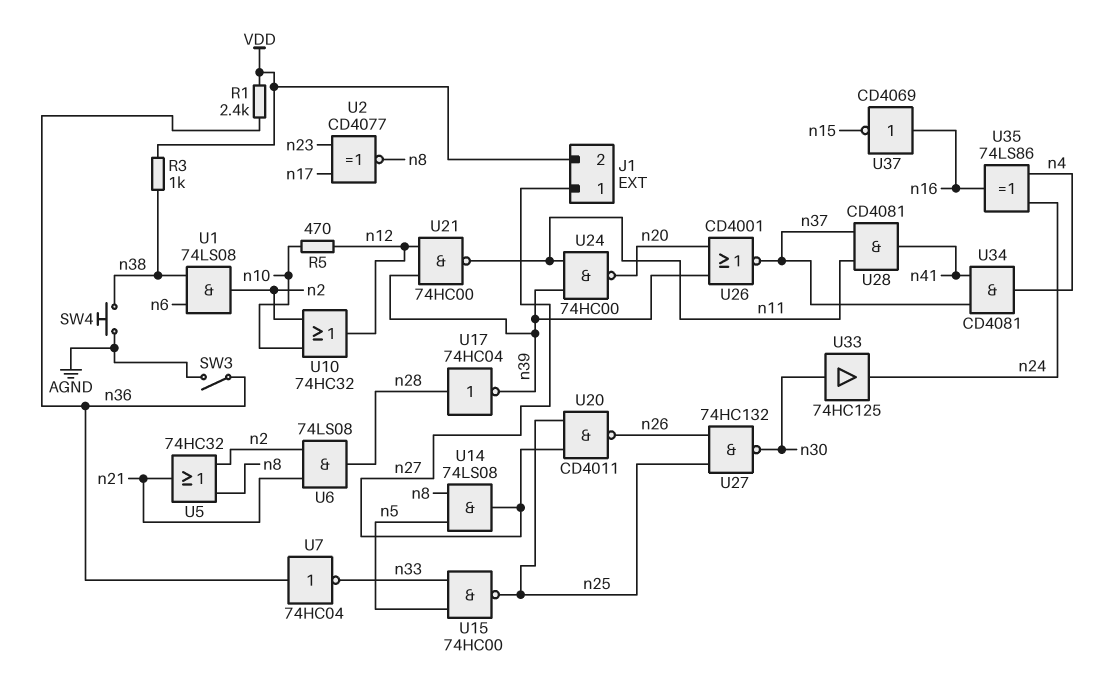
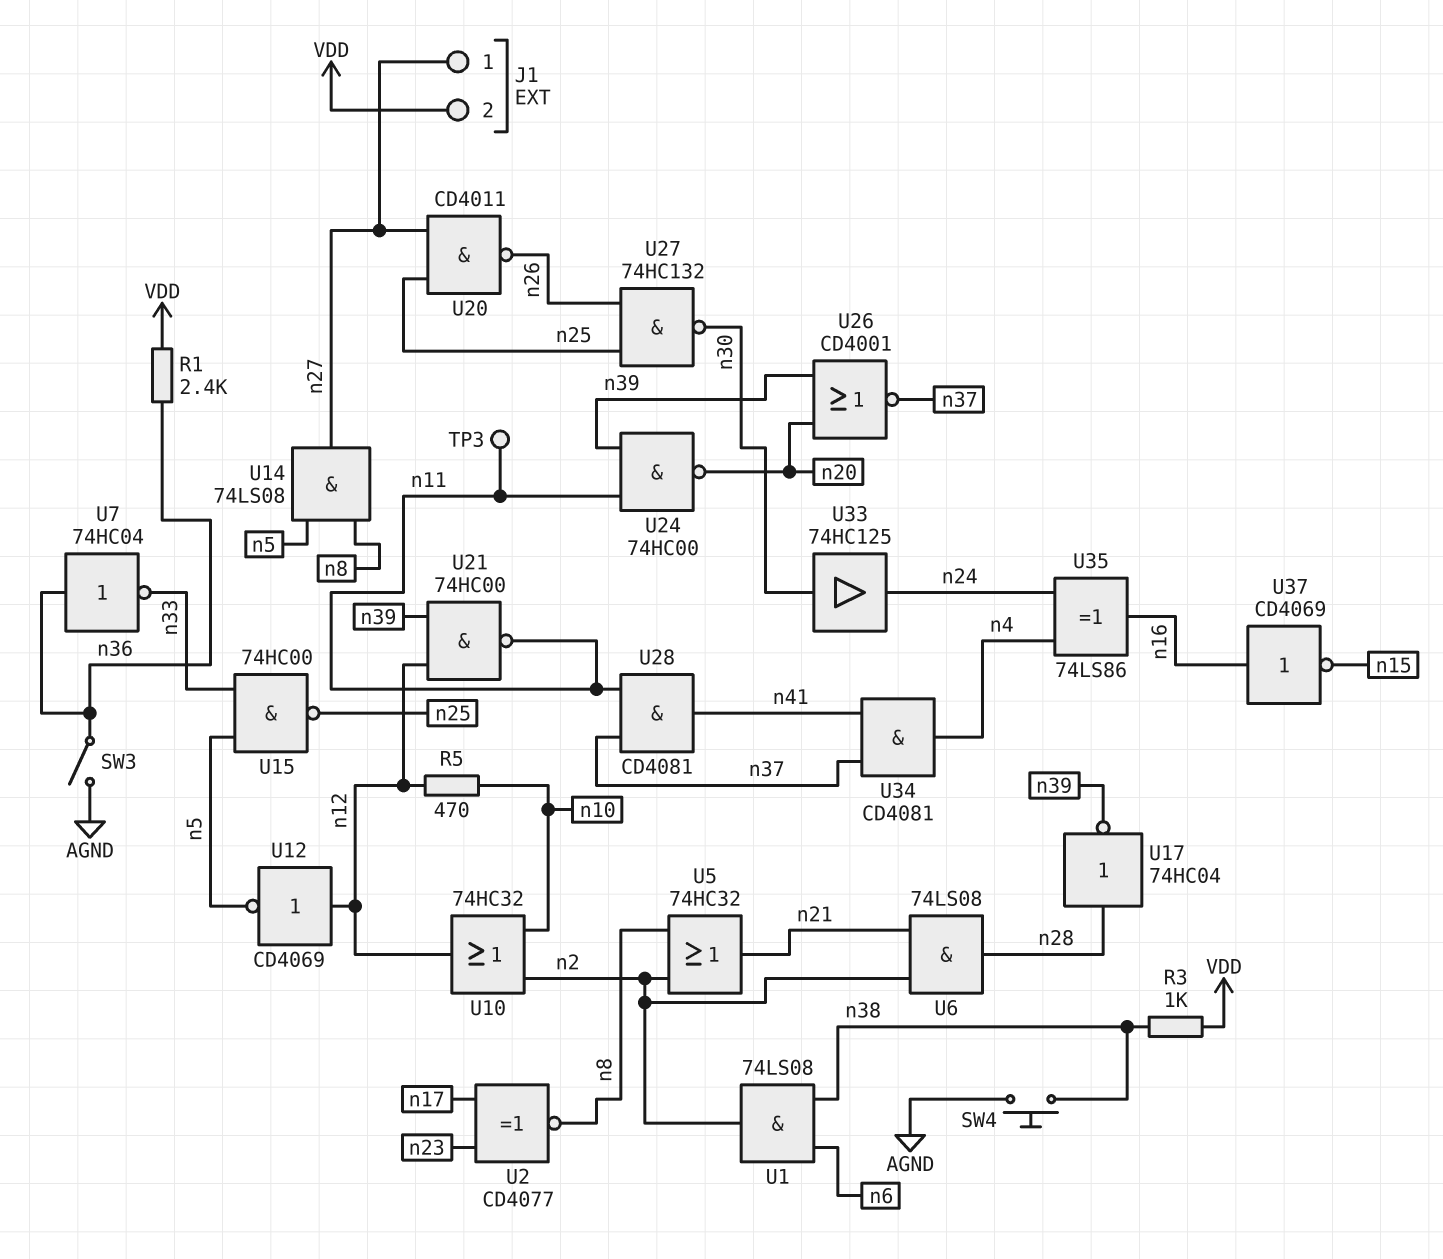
TP3: none -> test point (n11)
U12: none -> NOT CD4069 (in n12, out n5)

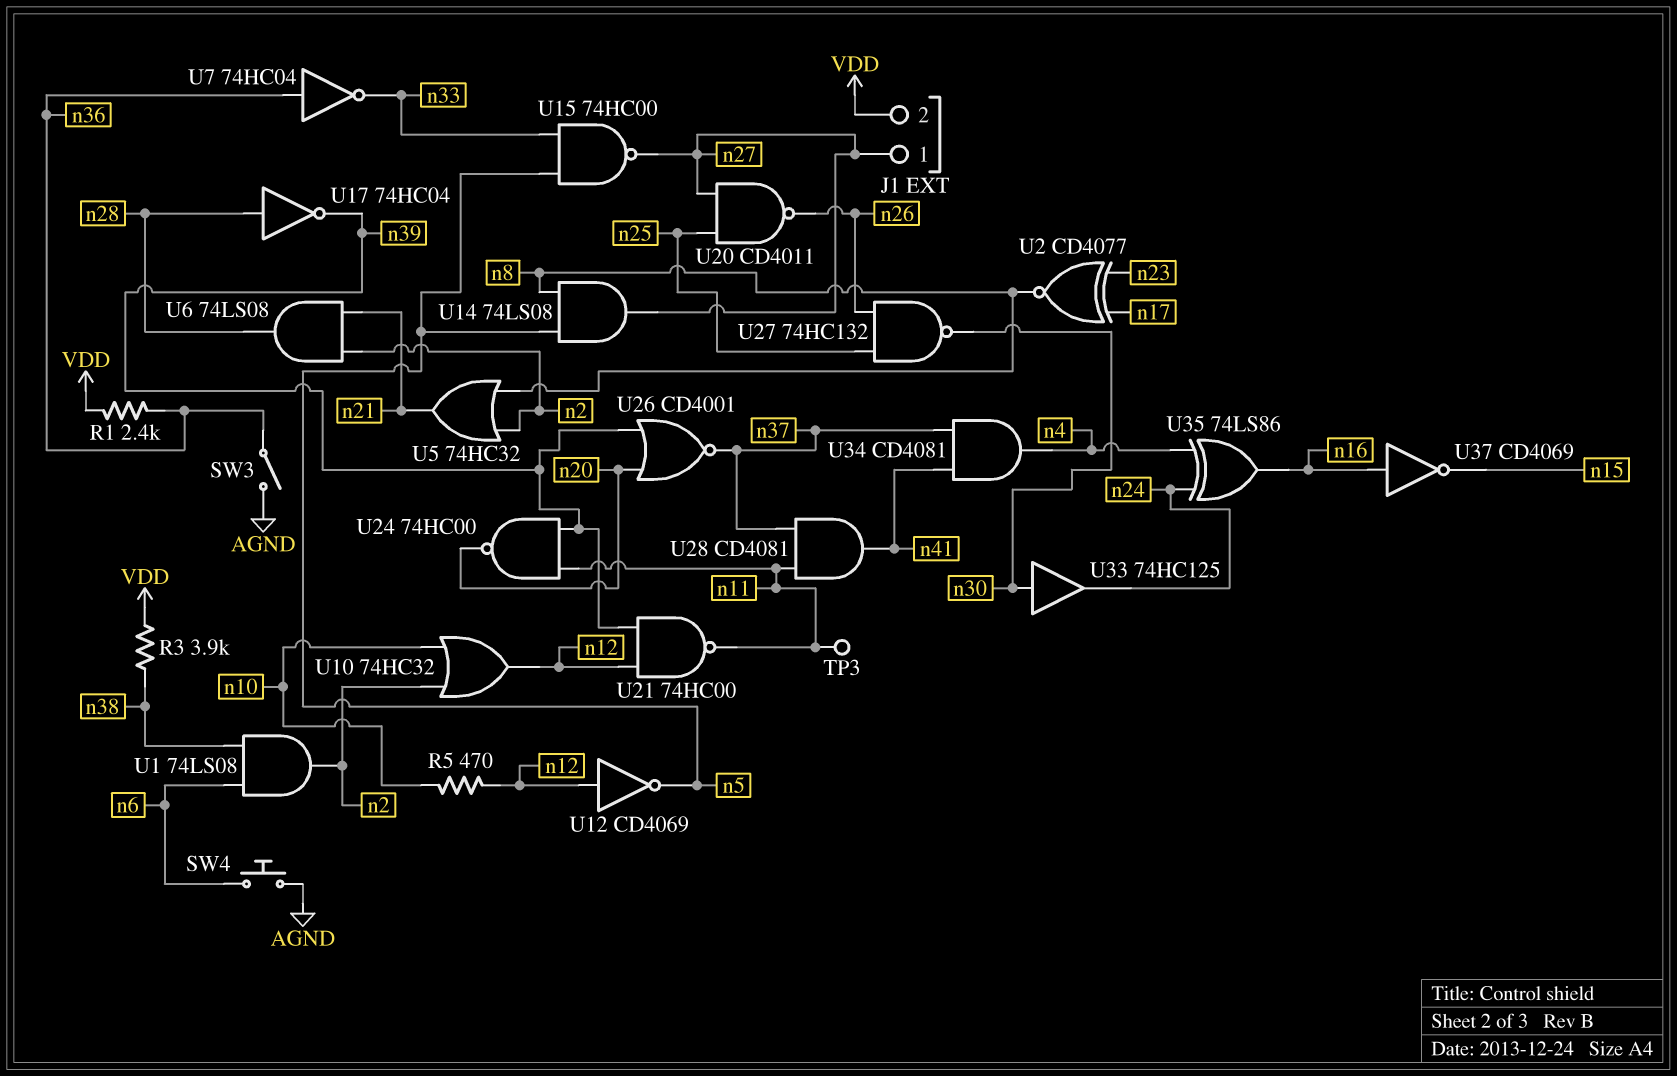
R3: 1k (VDD, n38) -> 3.9k (VDD, n38)
SW4: button (AGND, n38) -> button (AGND, n6)
U15: NAND 74HC00 (in n5, in n33, out n25) -> NAND 74HC00 (in n5, in n33, out n27)

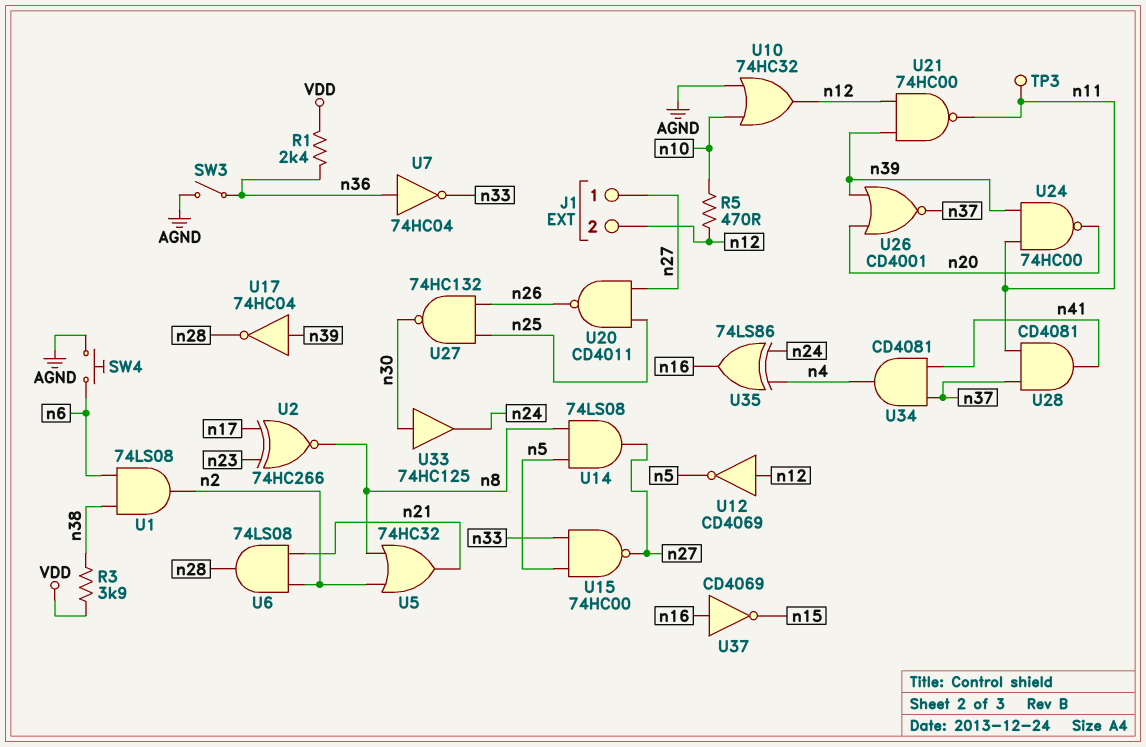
J1 pin 2: VDD -> n12
U2: XNOR CD4077 (in n17, in n23, out n8) -> XNOR 74HC266 (in n17, in n23, out n8)
U10: OR 74HC32 (in n2, in n10, out n12) -> OR 74HC32 (in AGND, in n10, out n12)
U17: NOT 74HC04 (in n28, out n39) -> NOT 74HC04 (in n39, out n28)

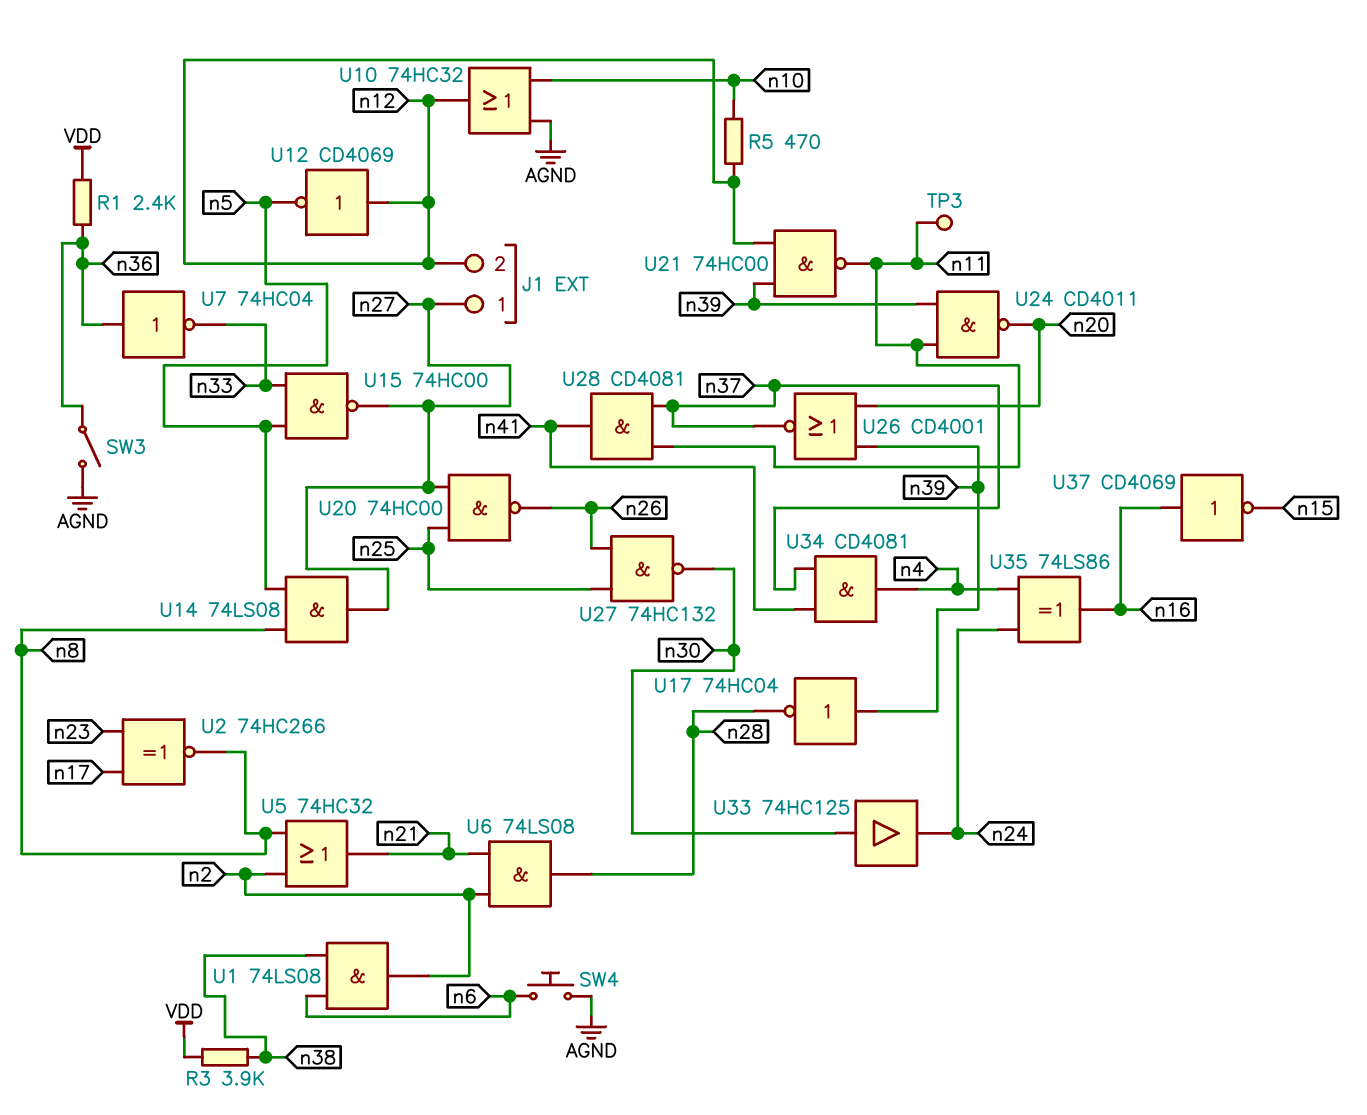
U20: NAND CD4011 (in n25, in n27, out n26) -> NAND 74HC00 (in n25, in n27, out n26)
U24: NAND 74HC00 (in n11, in n39, out n20) -> NAND CD4011 (in n11, in n39, out n20)

